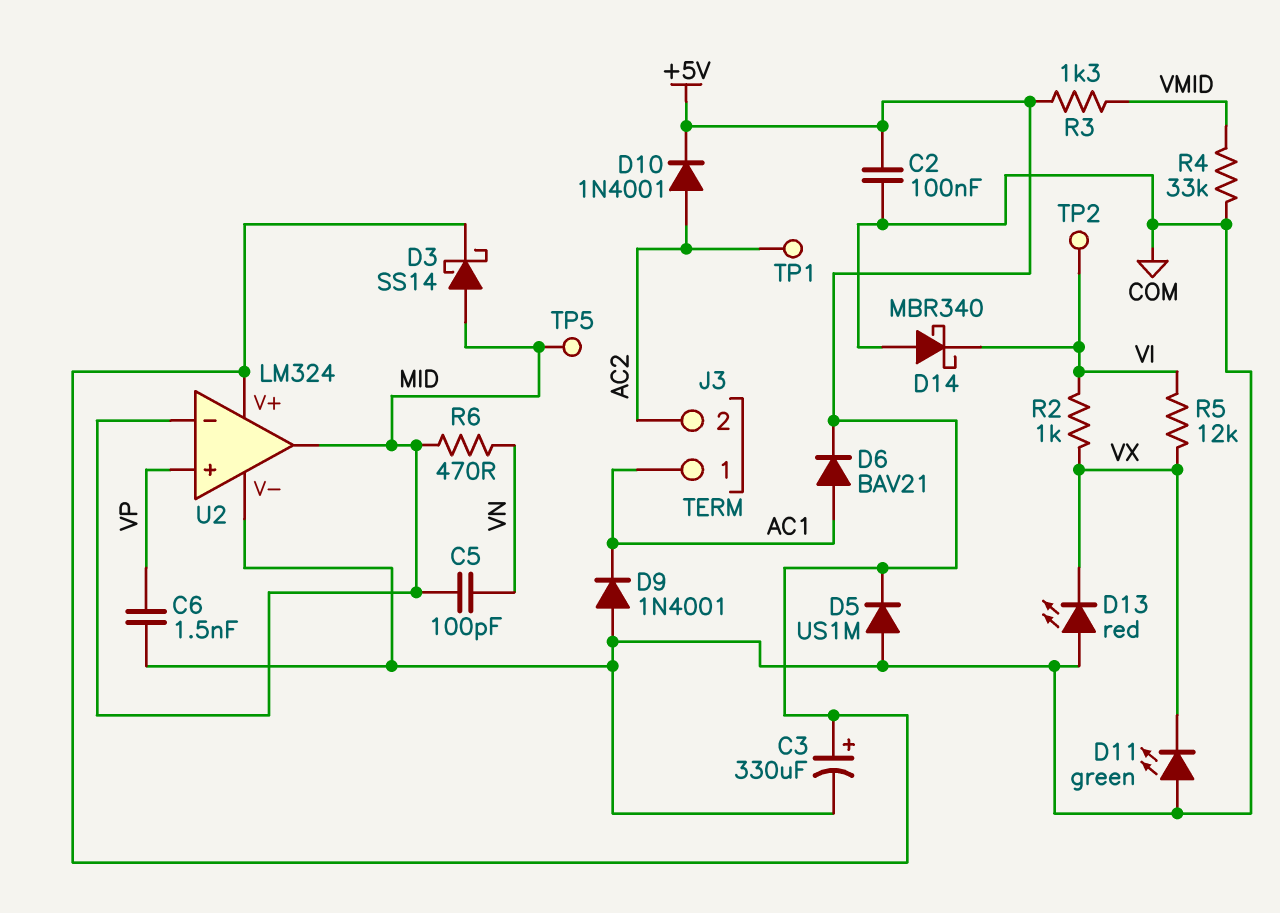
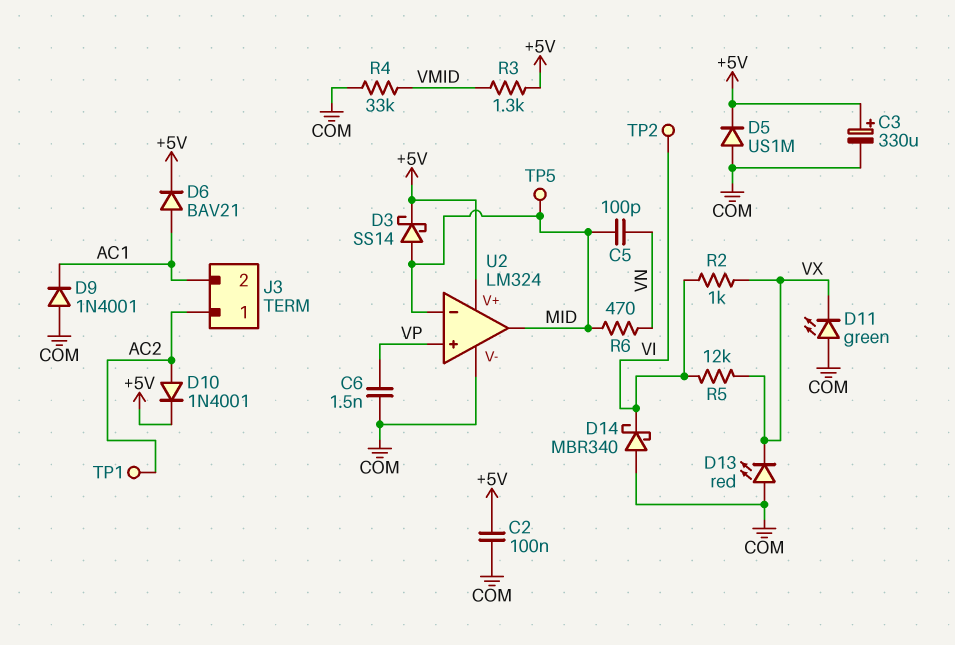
J3 pin 1: AC1 -> AC2
J3 pin 2: AC2 -> AC1

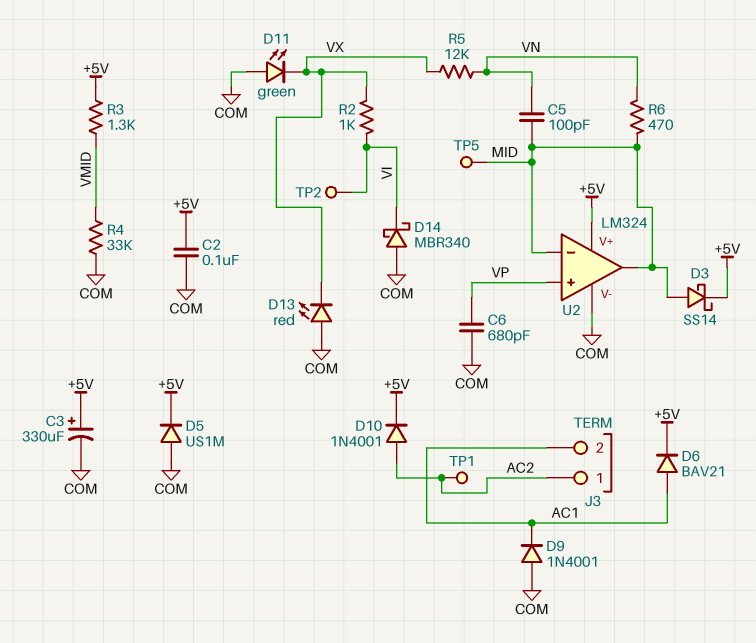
C6: 1.5nF (COM, VP) -> 680pF (COM, VP)
R5: 12k (VI, VX) -> 12k (VN, VX)

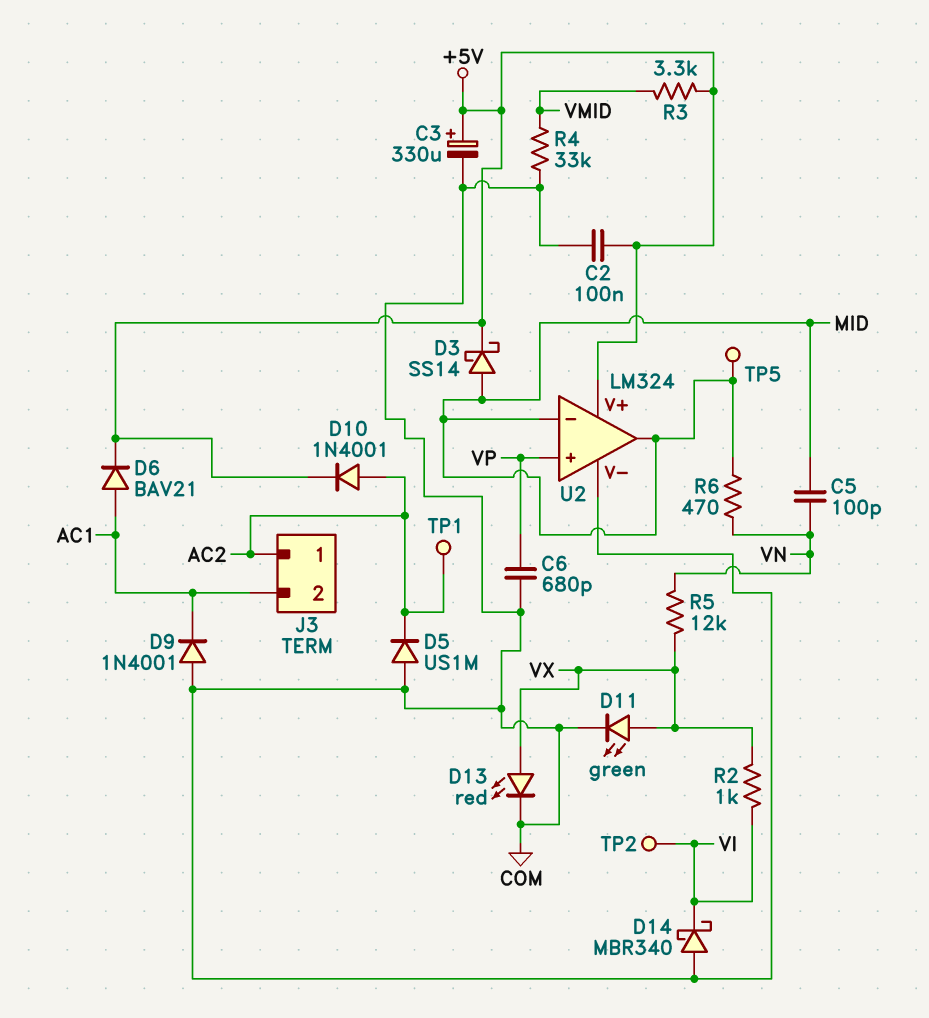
D5: diode US1M (A COM, K +5V) -> diode US1M (A COM, K AC2)
D11: LED green (A COM, K VX) -> LED green (A VX, K COM)
D13: LED red (A COM, K VX) -> LED red (A VX, K COM)
R3: 1.3k (+5V, VMID) -> 3.3k (+5V, VMID)

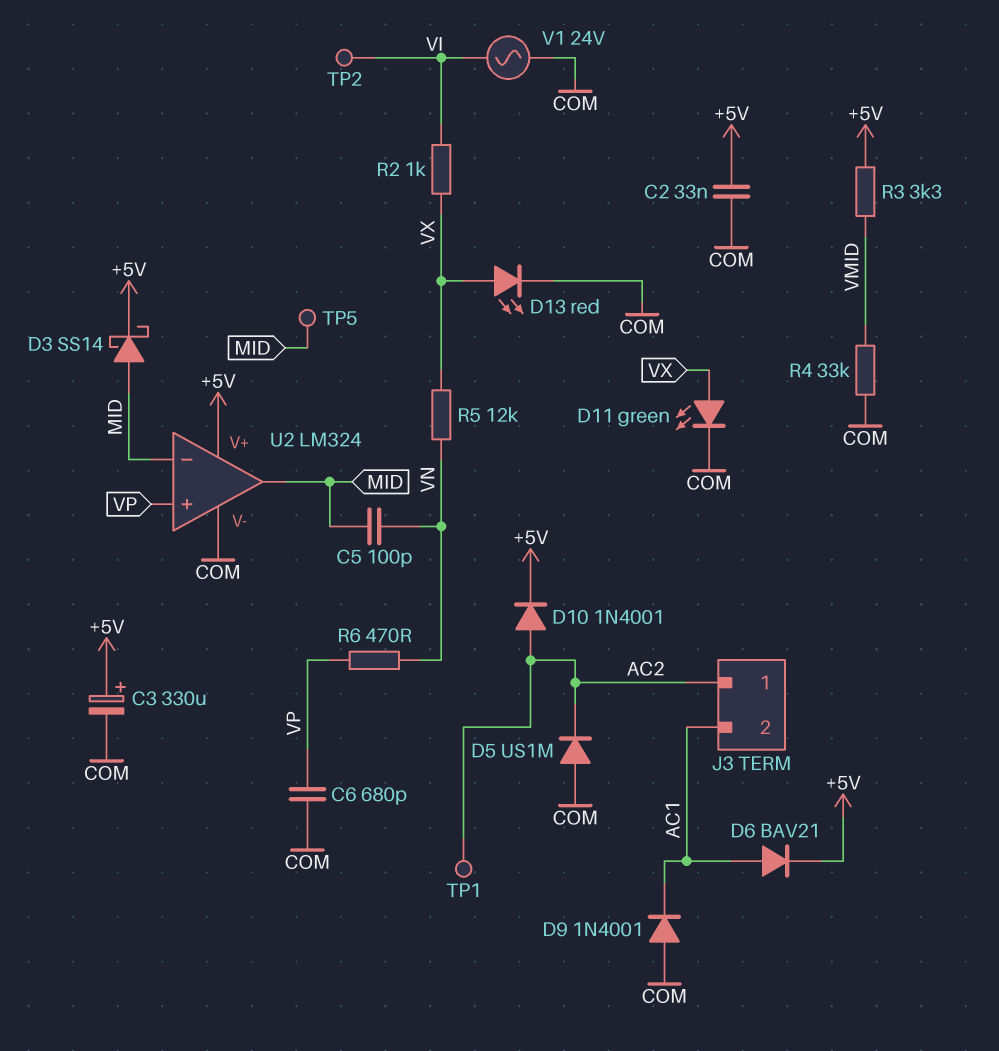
C2: 100nF (+5V, COM) -> 33nF (+5V, COM)
D14: schottky MBR340 (A COM, K VI) -> none
R6: 470 (MID, VN) -> 470 (VN, VP)
V1: none -> AC 24V (COM, VI)

